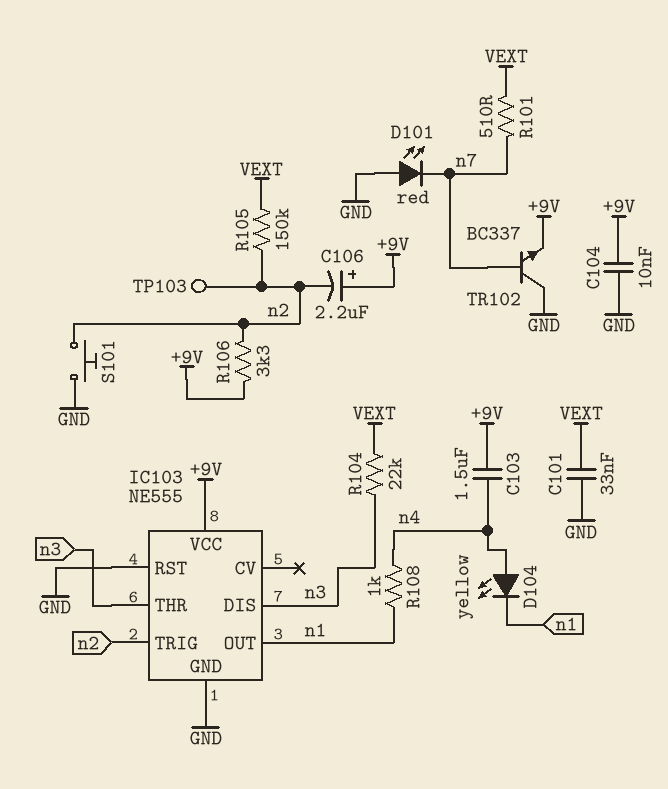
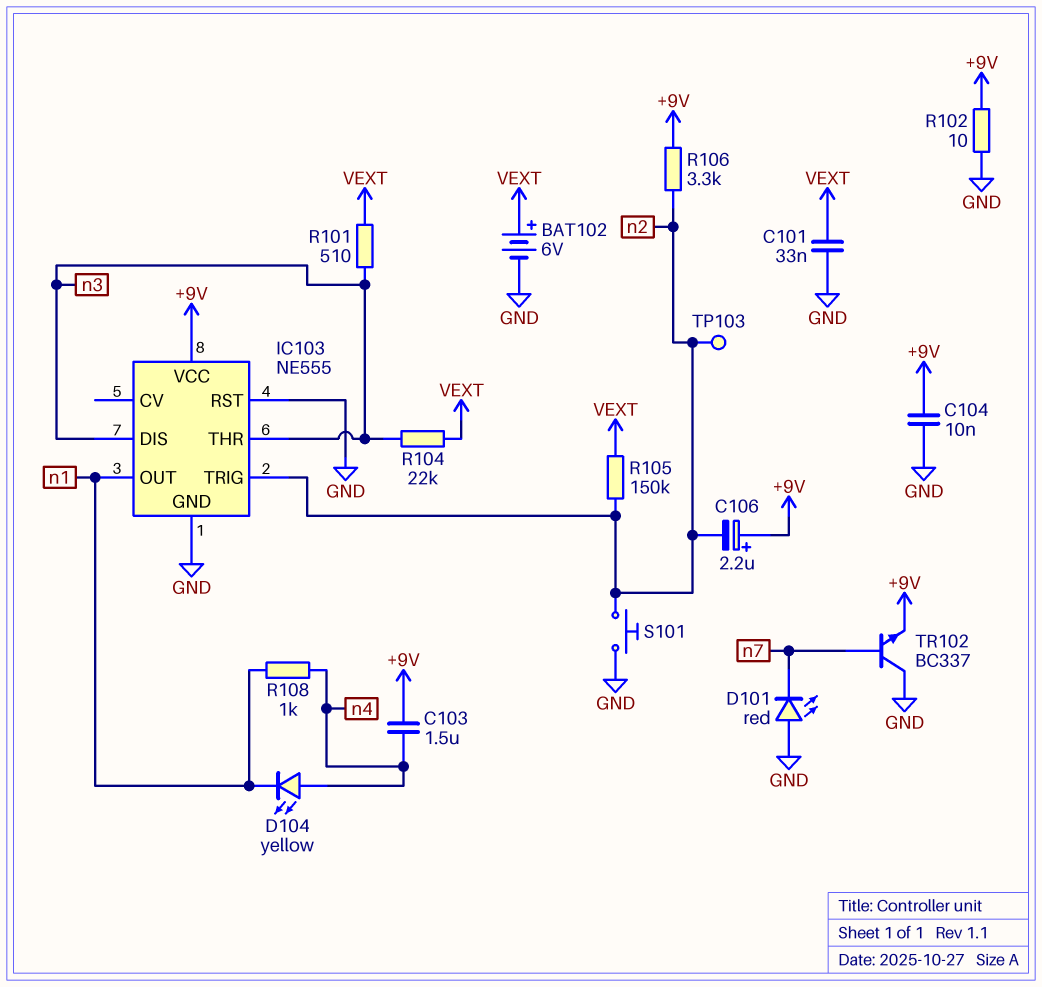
BAT102: none -> 6V (plus VEXT, minus GND)
R101: 510 (VEXT, n7) -> 510 (VEXT, n3)
R102: none -> 10 (+9V, GND)

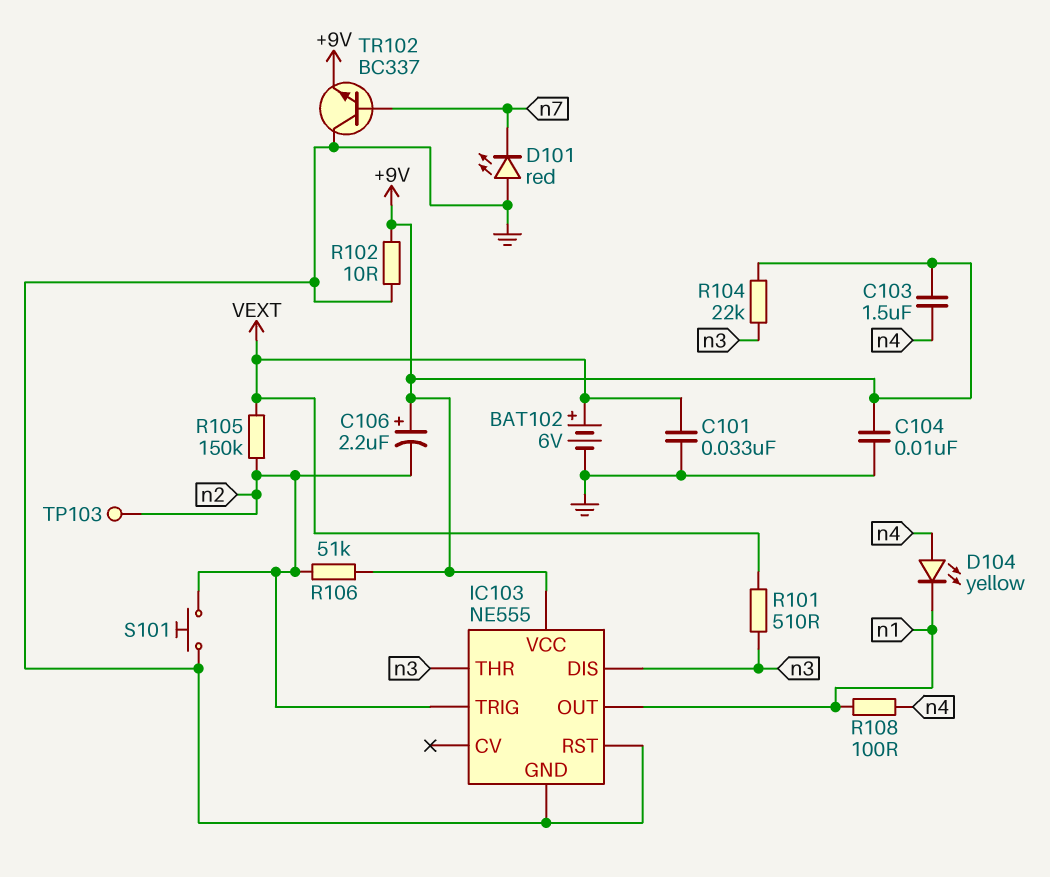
R104: 22k (VEXT, n3) -> 22k (+9V, n3)
R106: 3.3k (+9V, n2) -> 51k (+9V, n2)
R108: 1k (n1, n4) -> 100 (n1, n4)

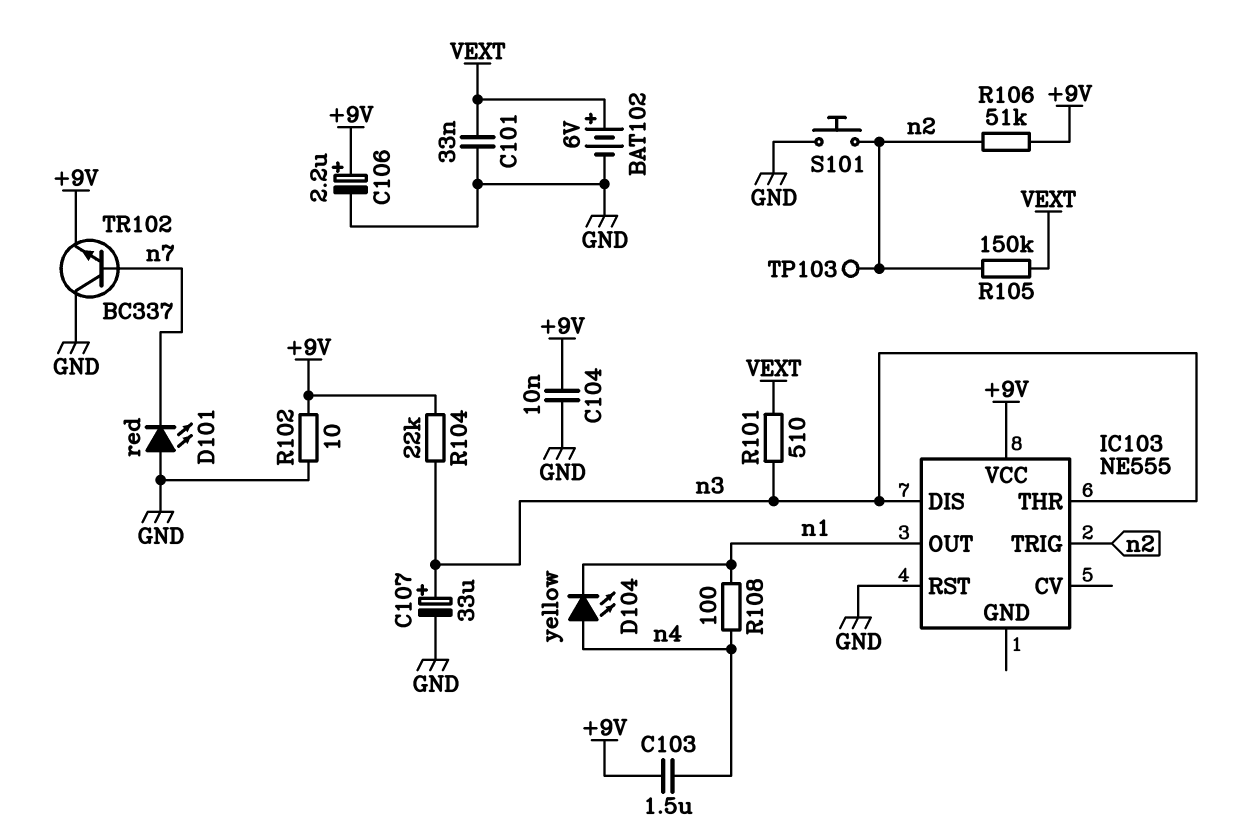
C106: 2.2uF (plus +9V, minus n2) -> 2.2uF (plus +9V, minus GND)
C107: none -> 33uF (plus n3, minus GND)
IC103 pin GND: GND -> none

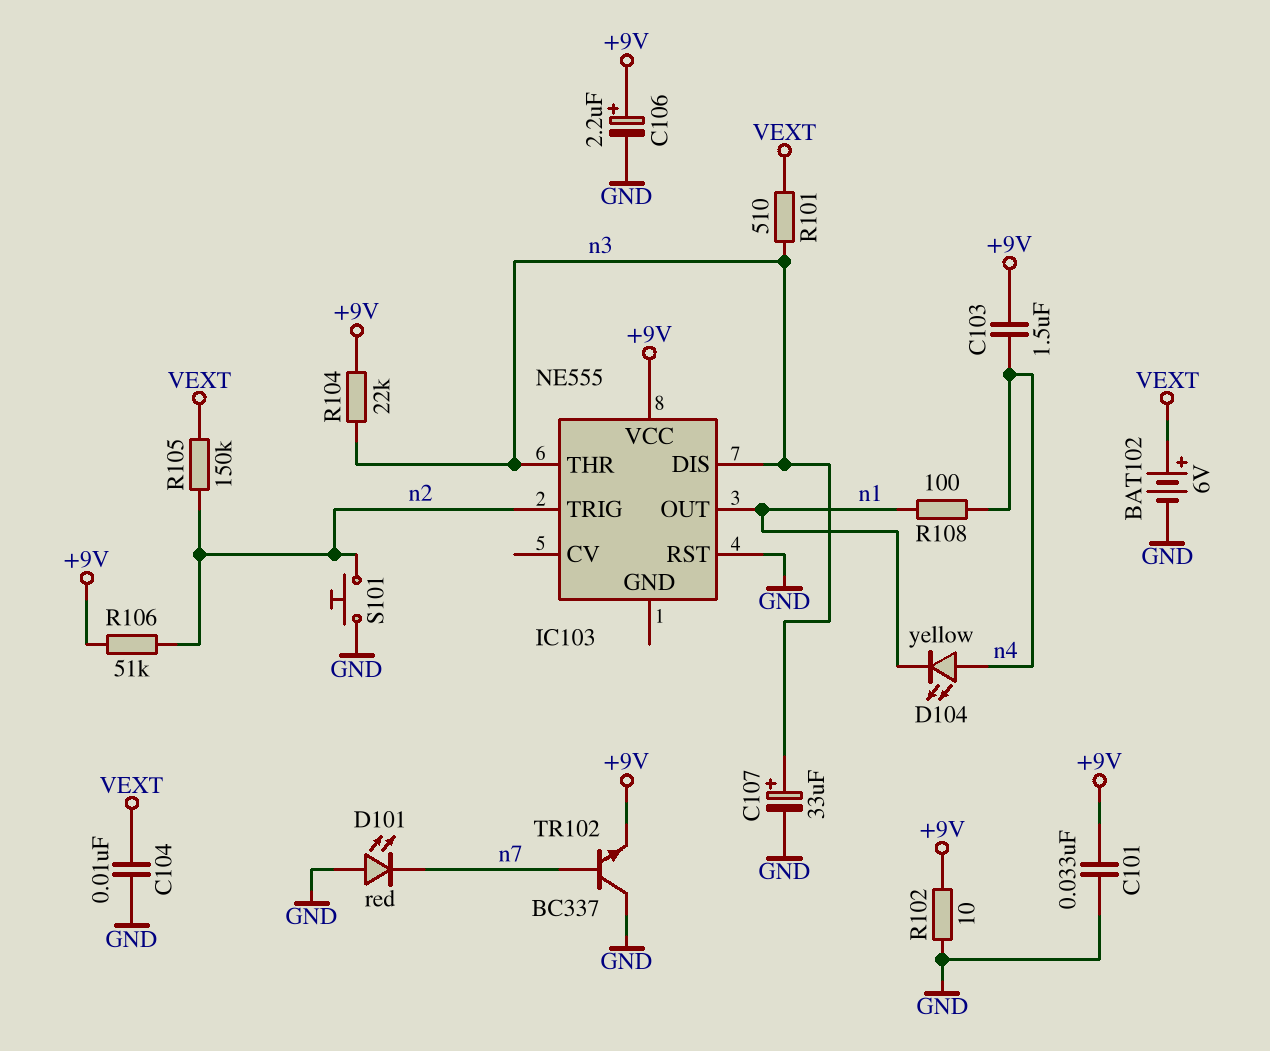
C101: 33nF (GND, VEXT) -> 33nF (+9V, GND)
C104: 10nF (+9V, GND) -> 10nF (GND, VEXT)
TP103: test point (n2) -> none

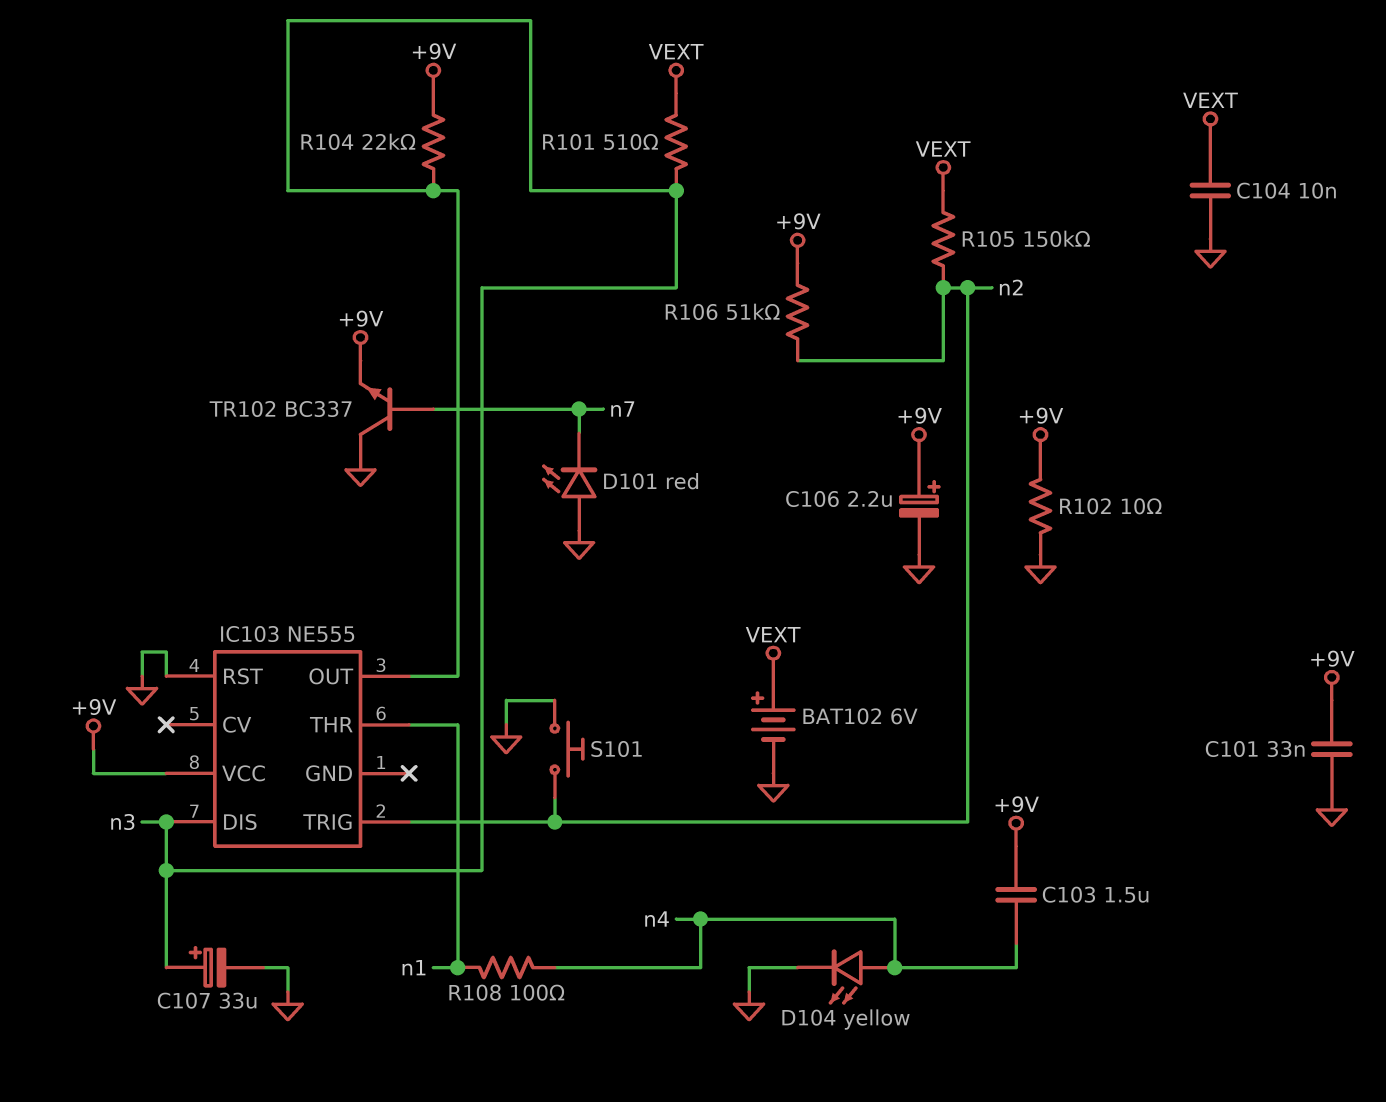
D104: LED yellow (A n4, K n1) -> LED yellow (A n4, K GND)
IC103 pin OUT: n1 -> n3
IC103 pin THR: n3 -> n1

